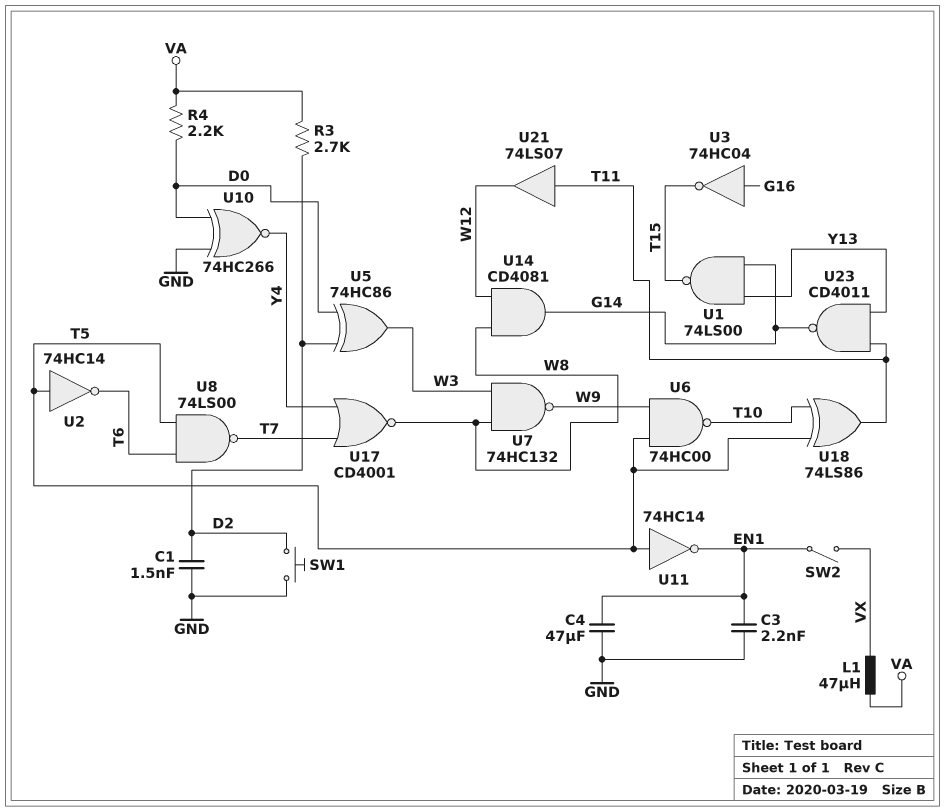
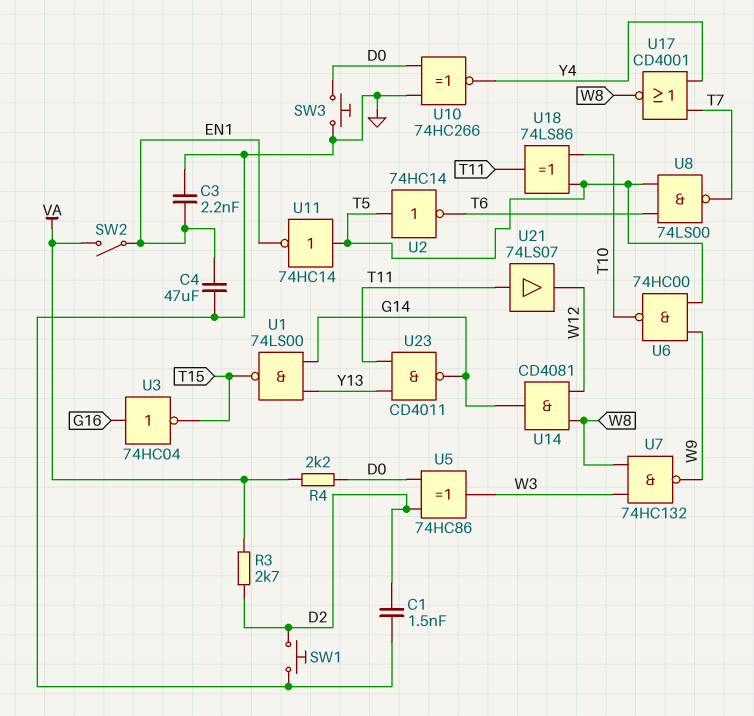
L1: 47uH (VA, VX) -> none
SW2: switch (EN1, VX) -> switch (EN1, VA)
SW3: none -> button (D0, GND)

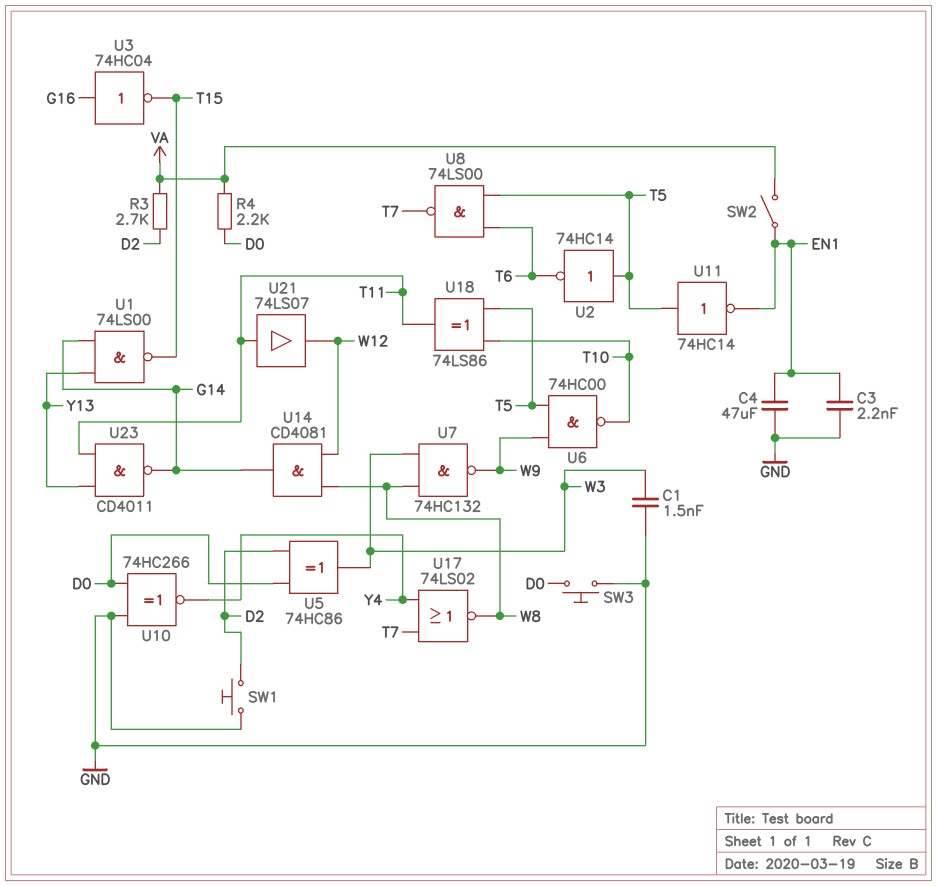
C1: 1.5nF (D2, GND) -> 1.5nF (GND, W3)
U17: NOR CD4001 (in T7, in Y4, out W8) -> NOR 74LS02 (in T7, in Y4, out W8)

